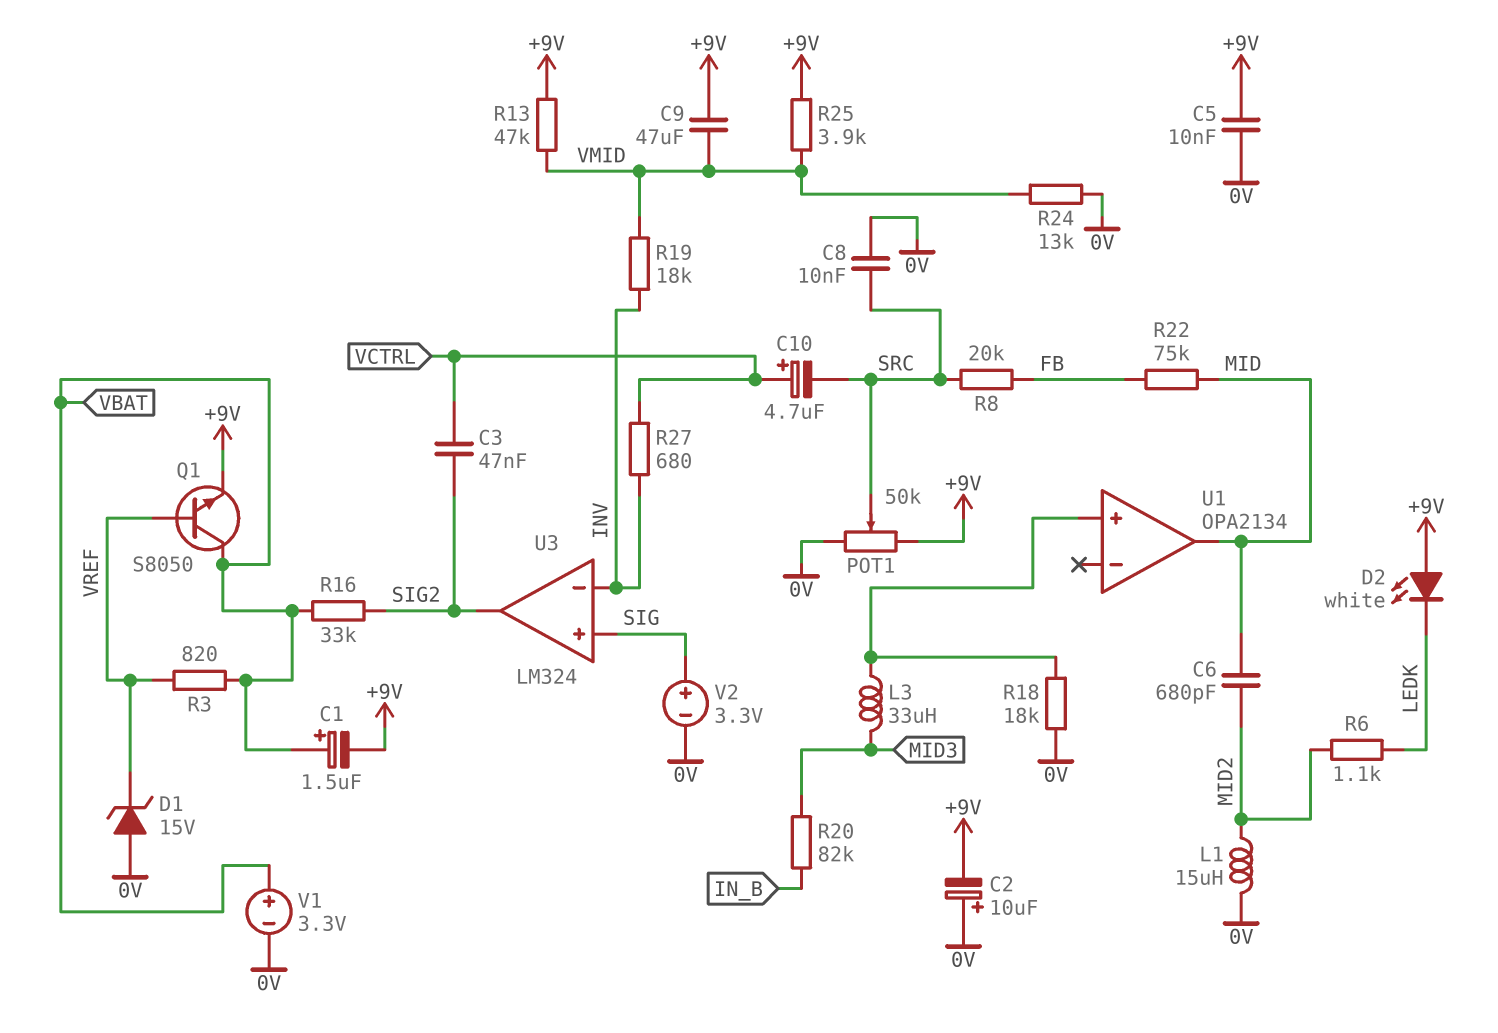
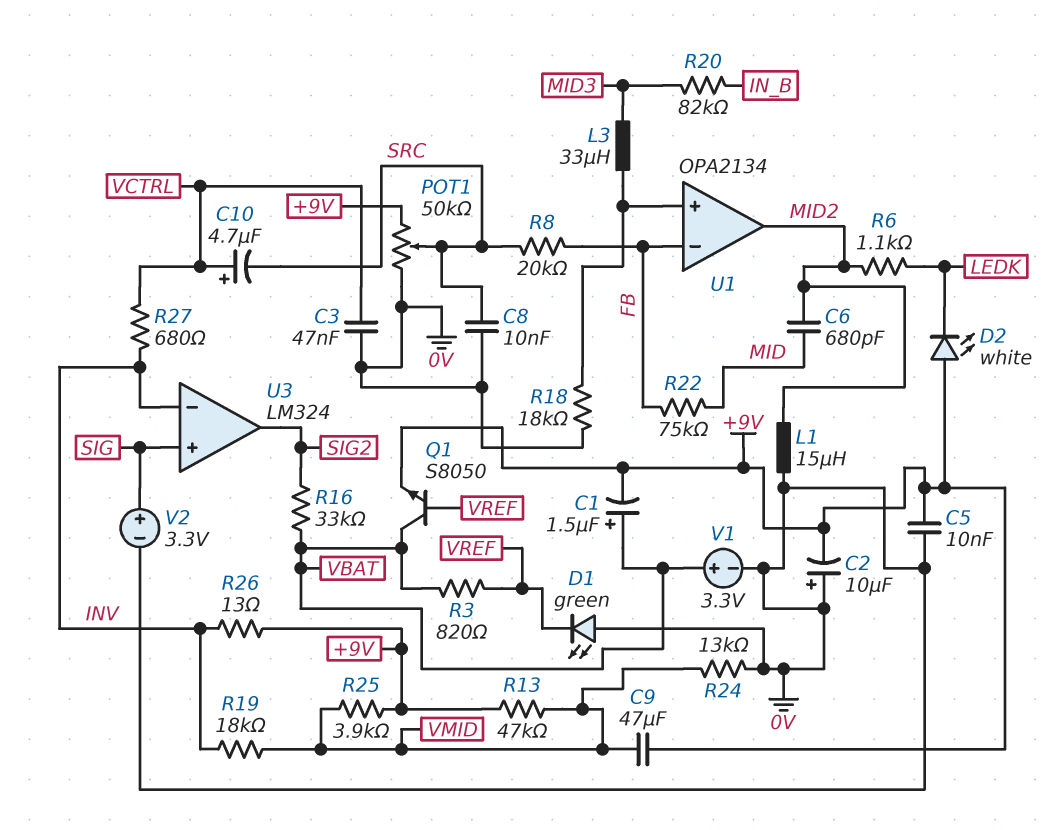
C3: 47nF (SIG2, VCTRL) -> 47nF (0V, VCTRL)
D1: zener 15V (A 0V, K VREF) -> LED green (A 0V, K VREF)
R26: none -> 13 (+9V, INV)
U1 pin in-: none -> FB
U1 pin out: MID -> MID2

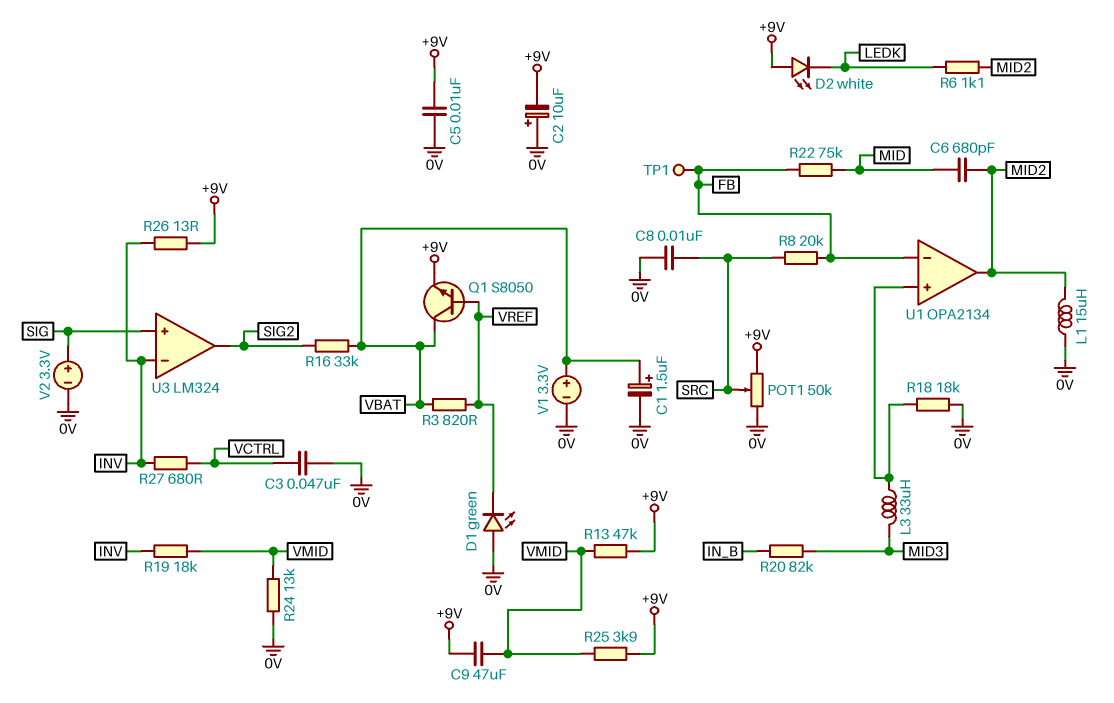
C1: 1.5uF (plus VBAT, minus +9V) -> 1.5uF (plus VBAT, minus 0V)
C10: 4.7uF (plus VCTRL, minus SRC) -> none
TP1: none -> test point (FB)

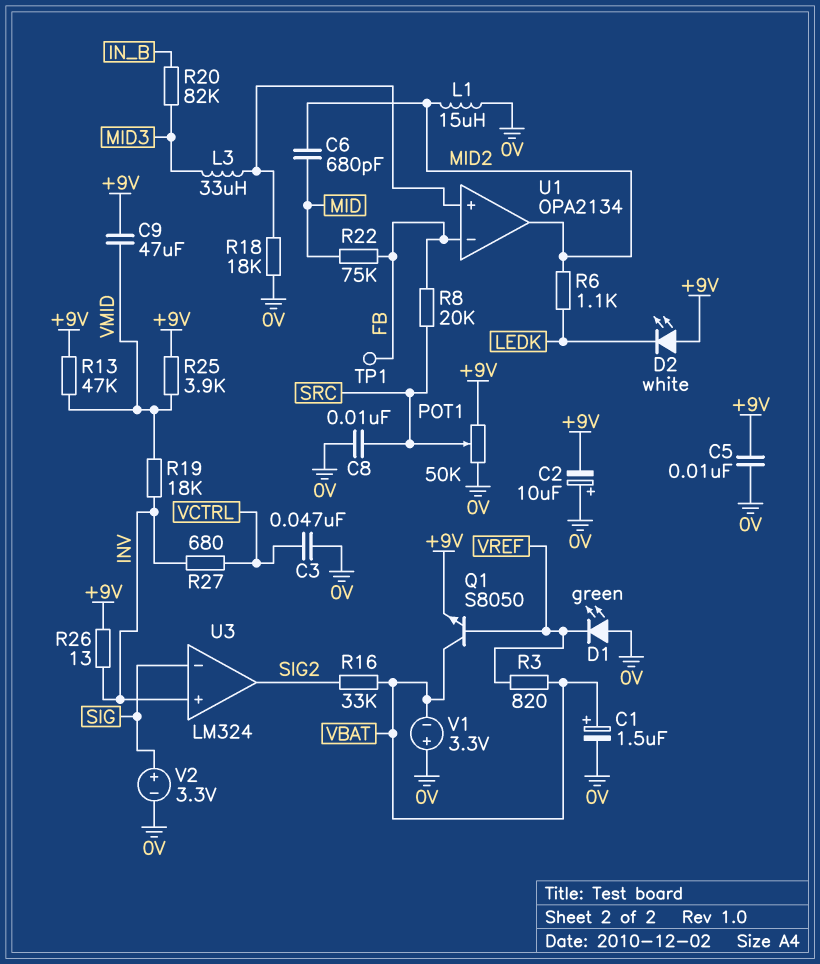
R24: 13k (0V, VMID) -> none
U3 pin in+: SIG -> INV
U3 pin in-: INV -> SIG
V1: 3.3V (plus VBAT, minus 0V) -> 3.3V (plus 0V, minus VBAT)

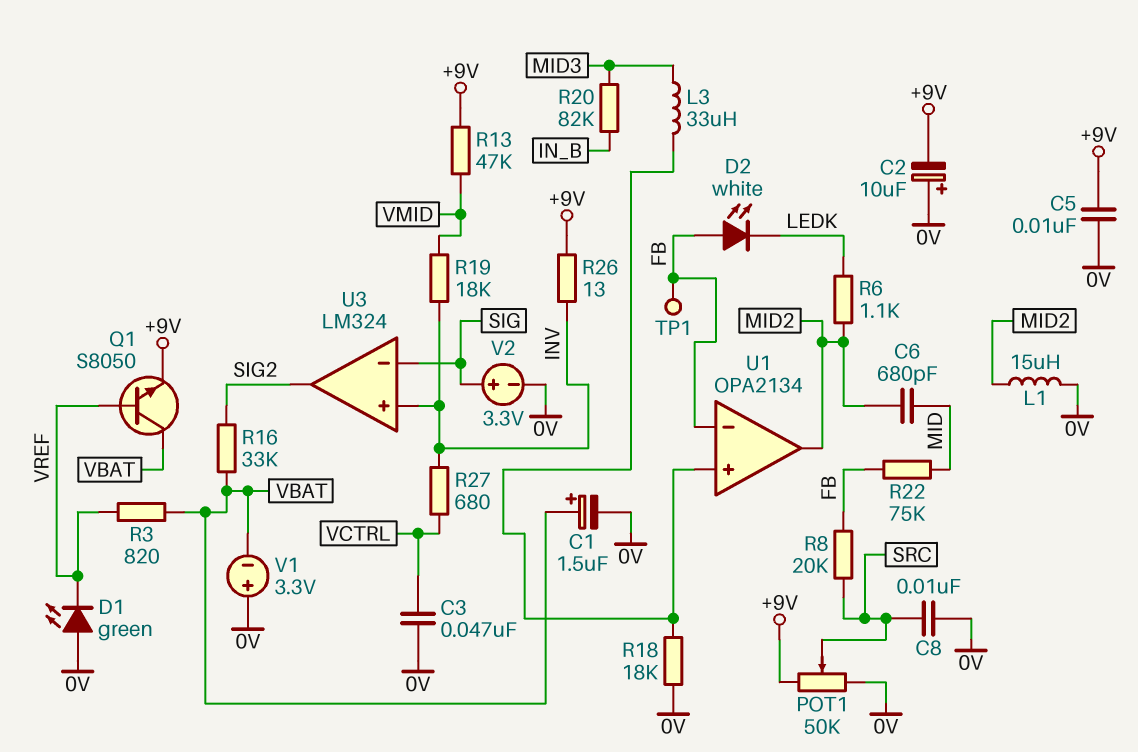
C9: 47uF (+9V, VMID) -> none
D2: LED white (A +9V, K LEDK) -> LED white (A FB, K LEDK)
R25: 3.9k (+9V, VMID) -> none

